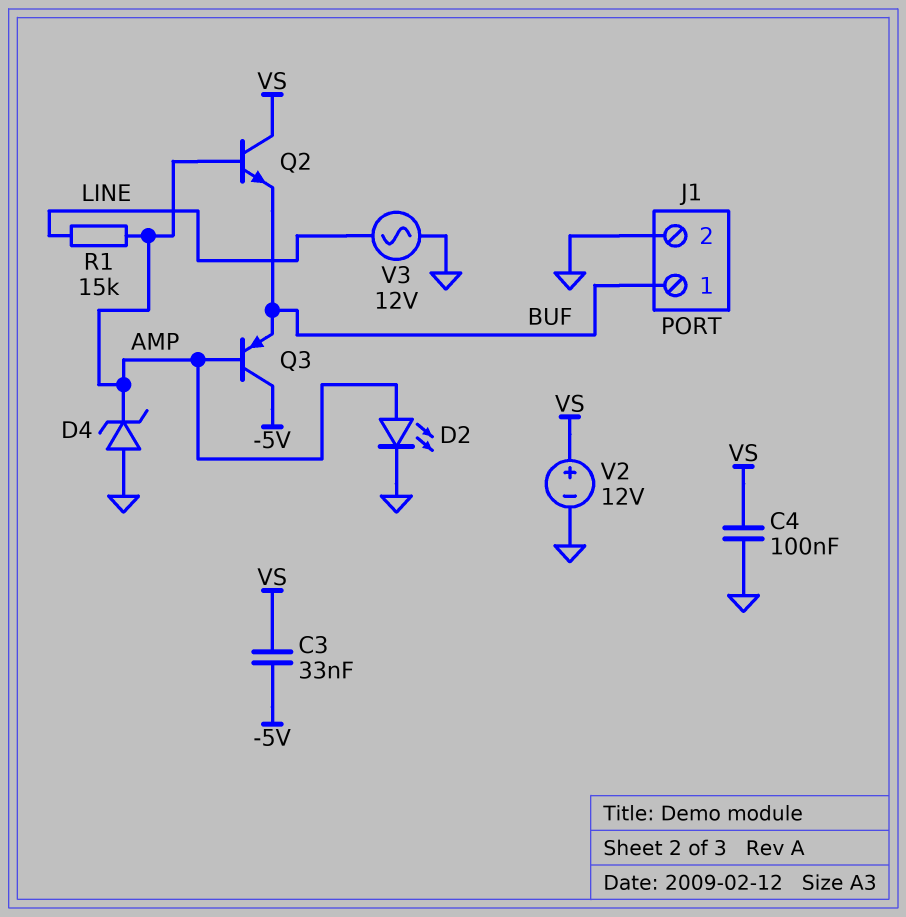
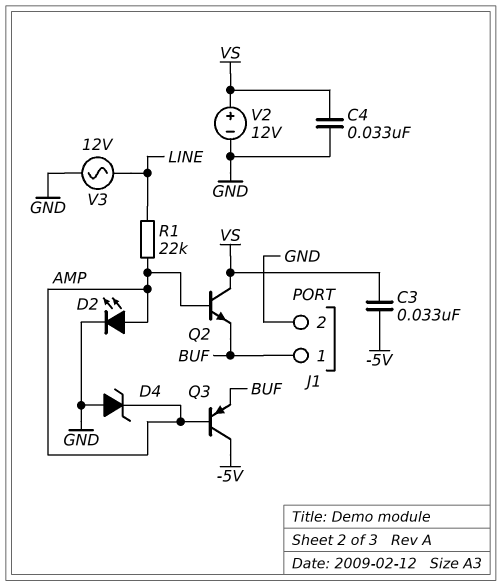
C4: 100nF (GND, VS) -> 33nF (GND, VS)
R1: 15k (AMP, LINE) -> 22k (AMP, LINE)

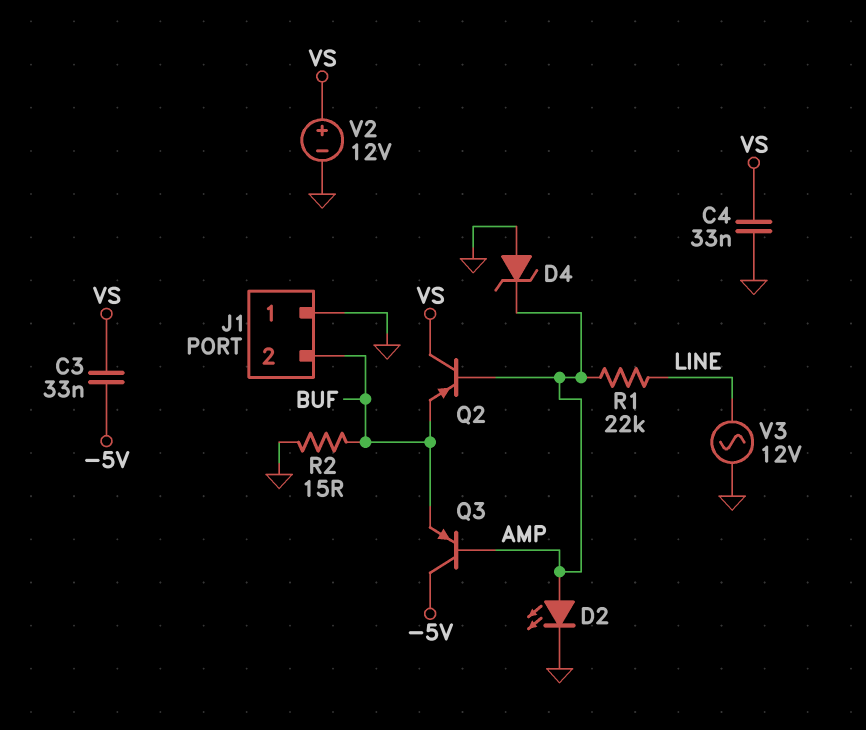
J1 pin 1: BUF -> GND
J1 pin 2: GND -> BUF
Q2: NPN (B AMP, C VS, E BUF) -> PNP (B AMP, C VS, E BUF)
R2: none -> 15 (BUF, GND)

